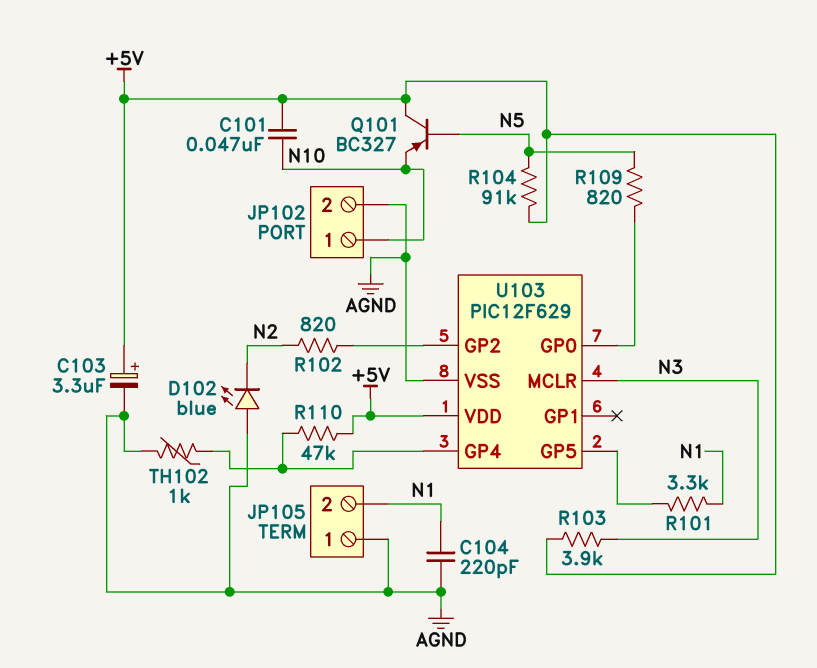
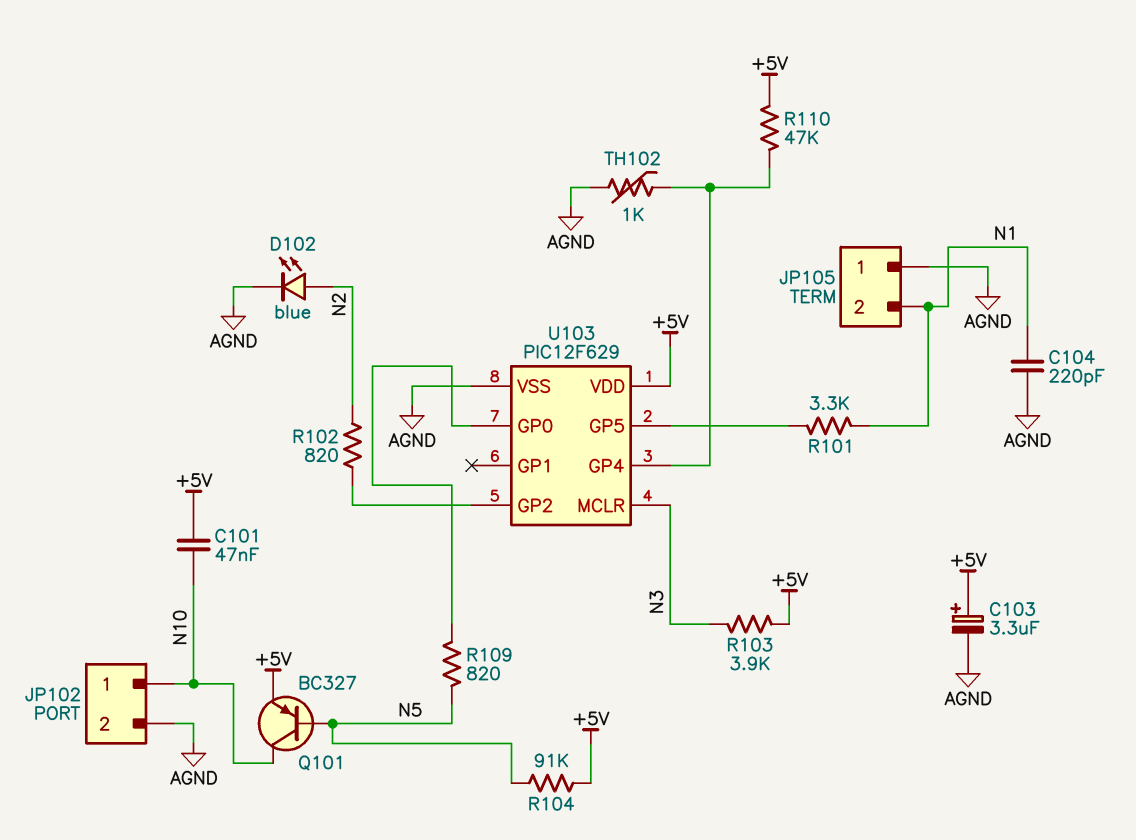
D102: LED blue (A AGND, K N2) -> LED blue (A N2, K AGND)
Q101: PNP BC327 (B N5, C +5V, E N10) -> PNP BC327 (B N5, C N10, E +5V)

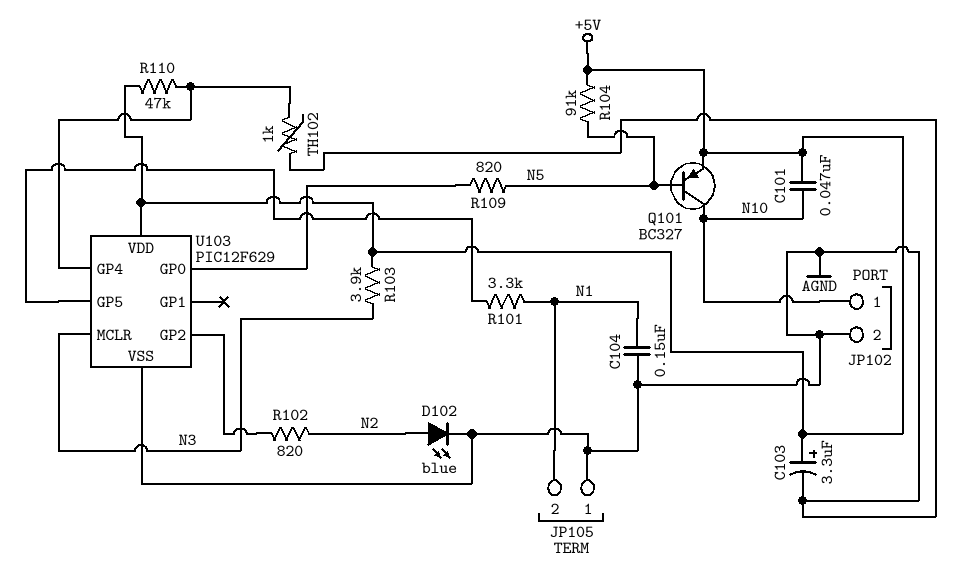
C104: 220pF (AGND, N1) -> 150nF (AGND, N1)

